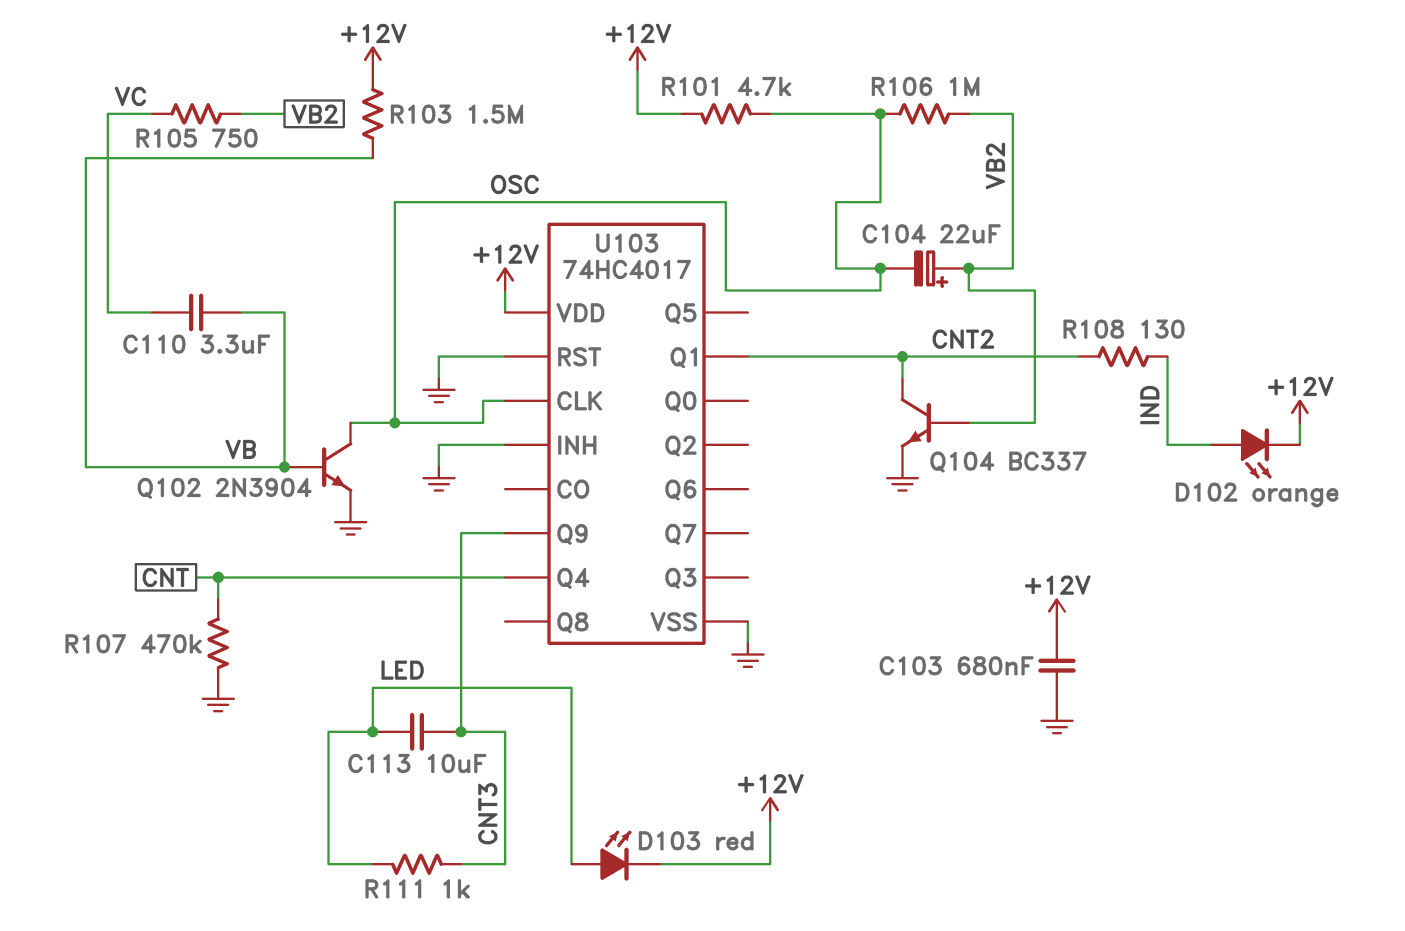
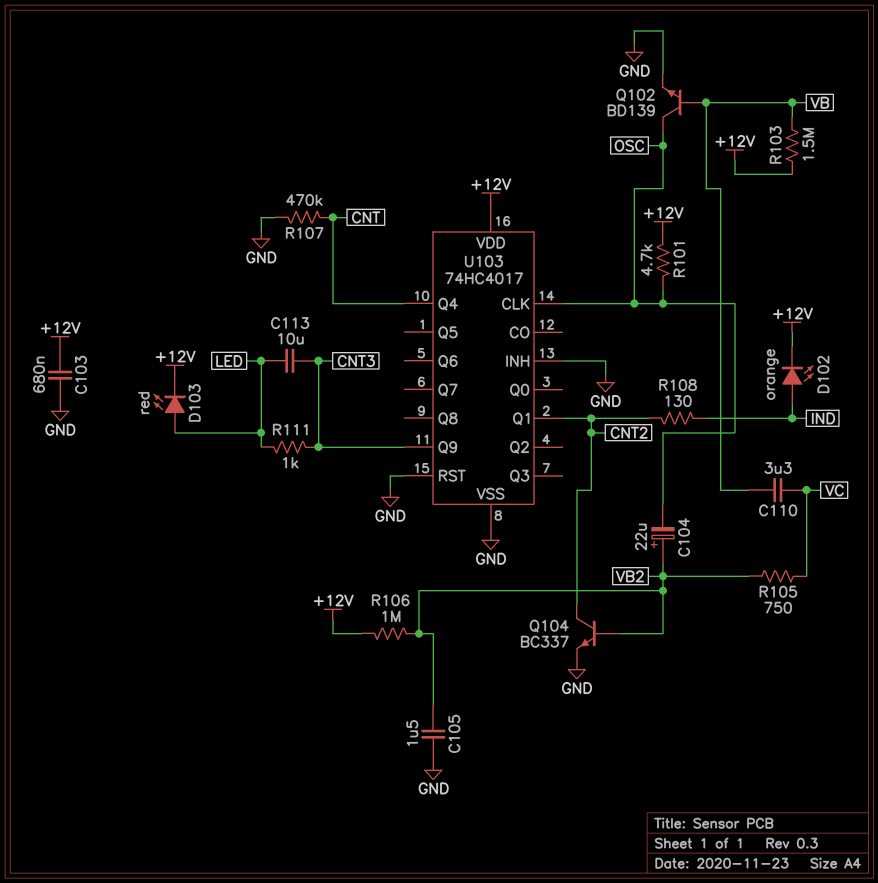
C105: none -> 1.5uF (GND, VB2)
Q102: NPN 2N3904 (B VB, C OSC, E GND) -> NPN BD139 (B VB, C OSC, E GND)
R106: 1M (OSC, VB2) -> 1M (+12V, VB2)

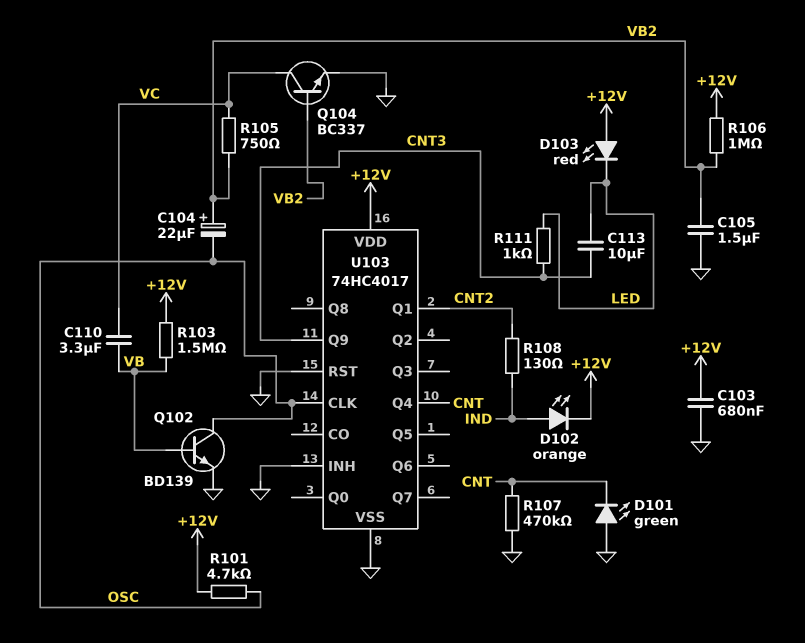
D101: none -> LED green (A GND, K CNT)
D103: LED red (A LED, K +12V) -> LED red (A +12V, K LED)
Q104: NPN BC337 (B VB2, C CNT2, E GND) -> NPN BC337 (B VB2, C VC, E GND)

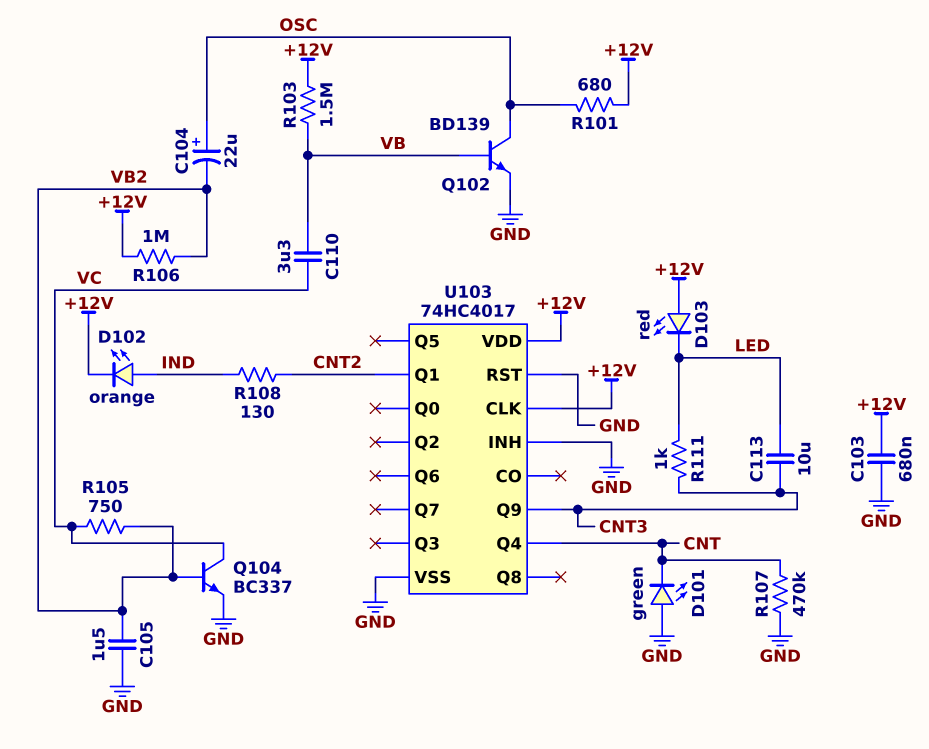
C104: 22uF (plus VB2, minus OSC) -> 22uF (plus OSC, minus VB2)
R101: 4.7k (+12V, OSC) -> 680 (+12V, OSC)
U103 pin CLK: OSC -> +12V

